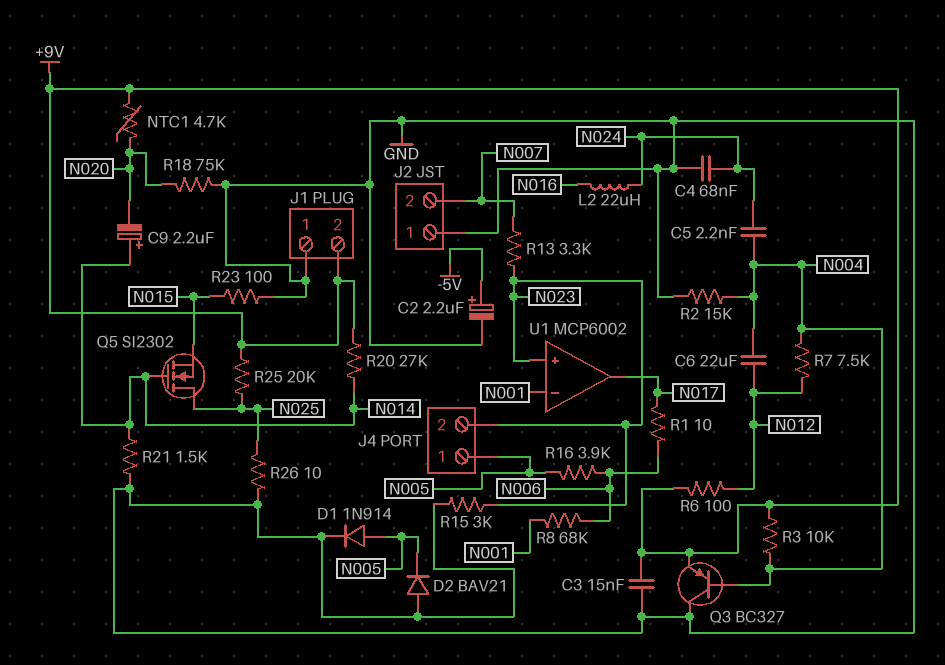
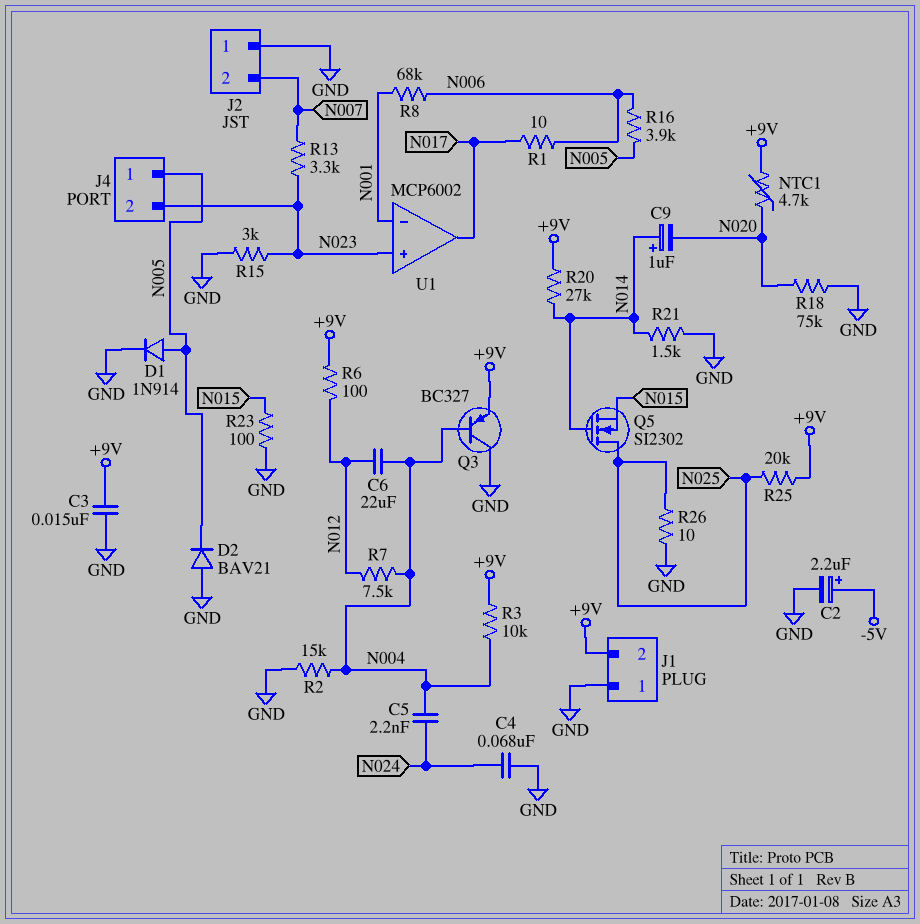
C9: 2.2uF (plus N014, minus N020) -> 1uF (plus N014, minus N020)
L2: 22uH (N016, N024) -> none

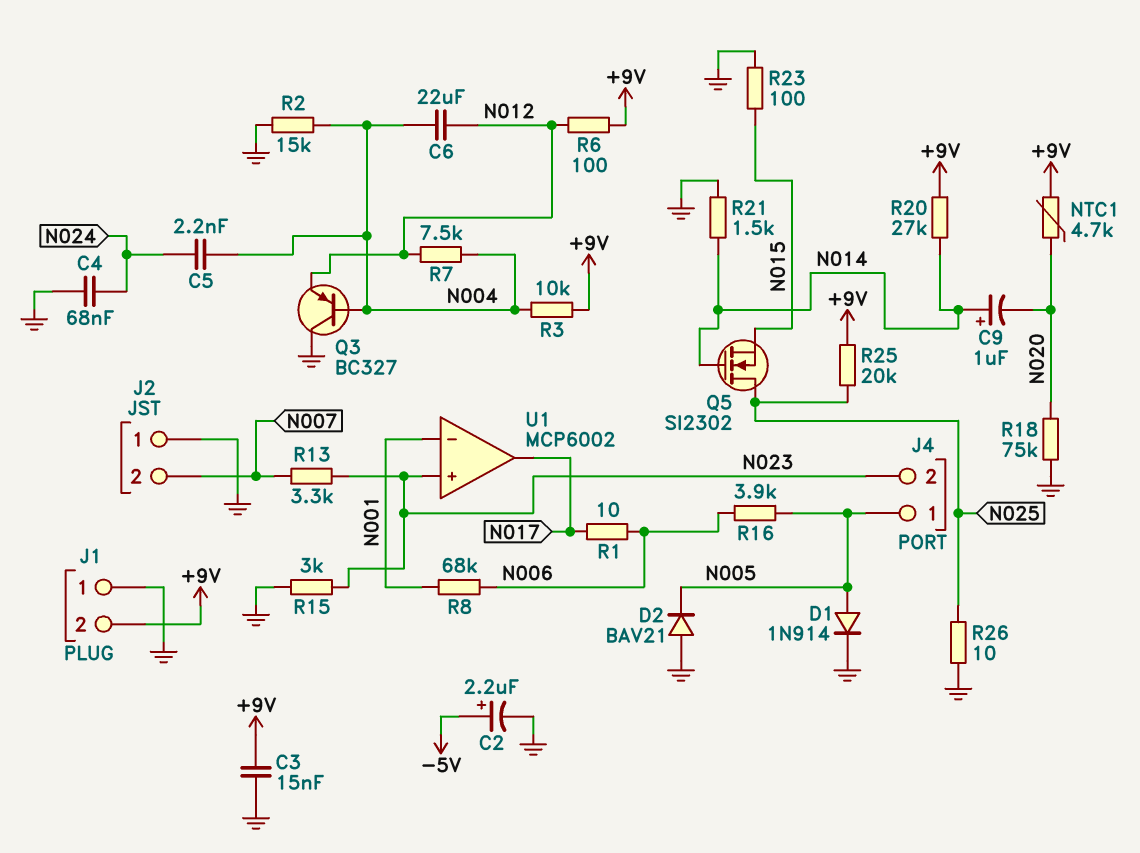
Q3: PNP BC327 (B N004, C GND, E +9V) -> PNP BC327 (B N004, C GND, E N012)

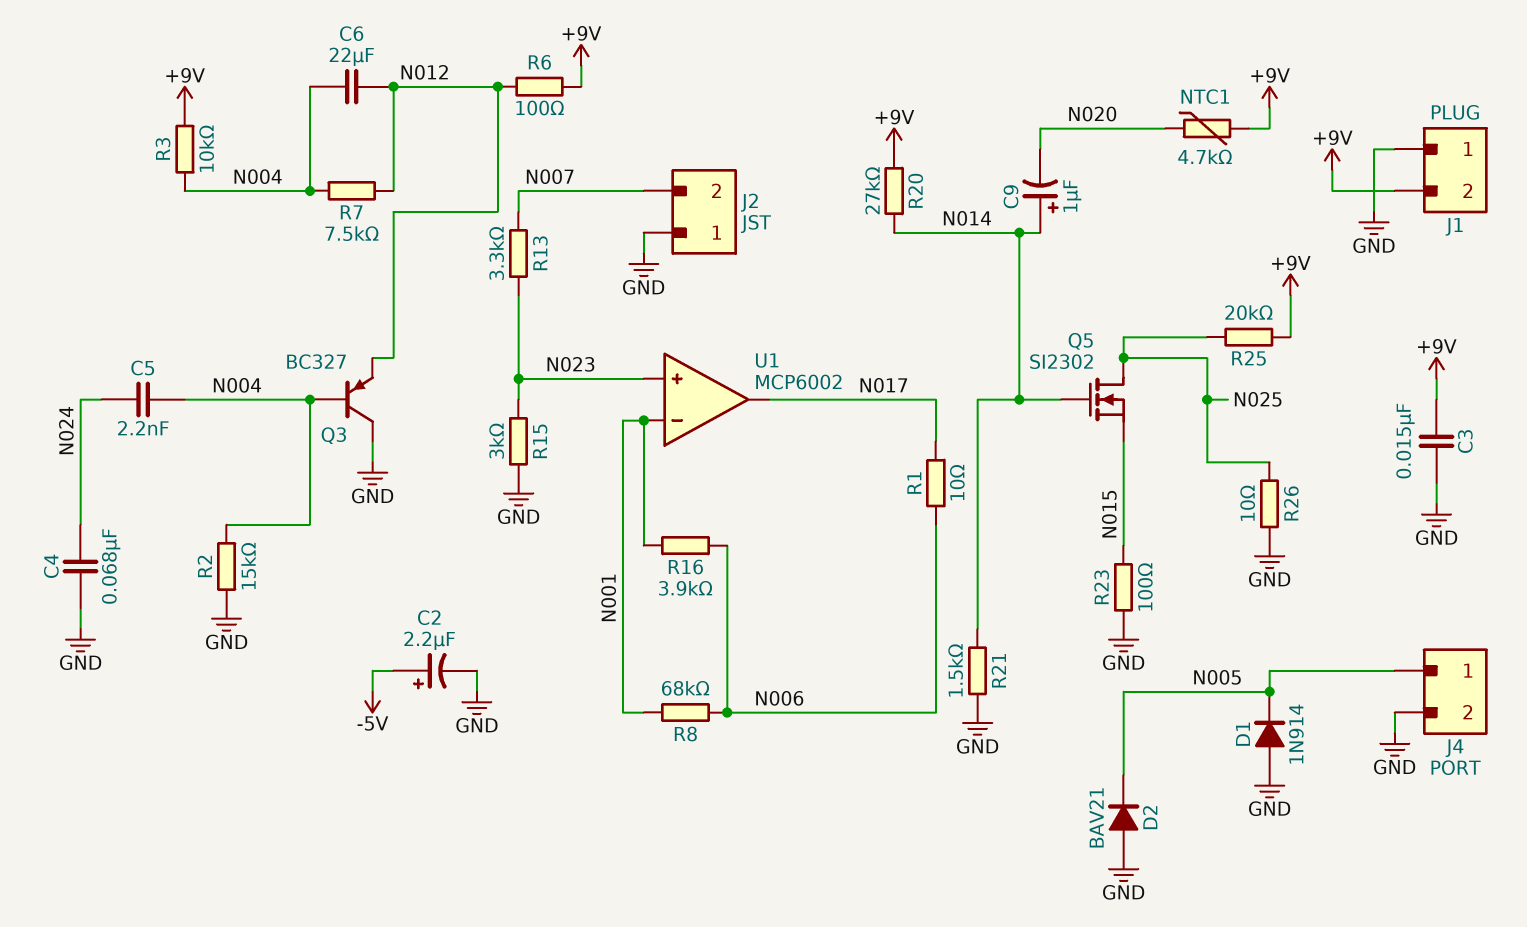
D1: diode 1N914 (A N005, K GND) -> diode 1N914 (A GND, K N005)
J4 pin 2: N023 -> GND
R16: 3.9k (N005, N006) -> 3.9k (N001, N006)
R18: 75k (GND, N020) -> none

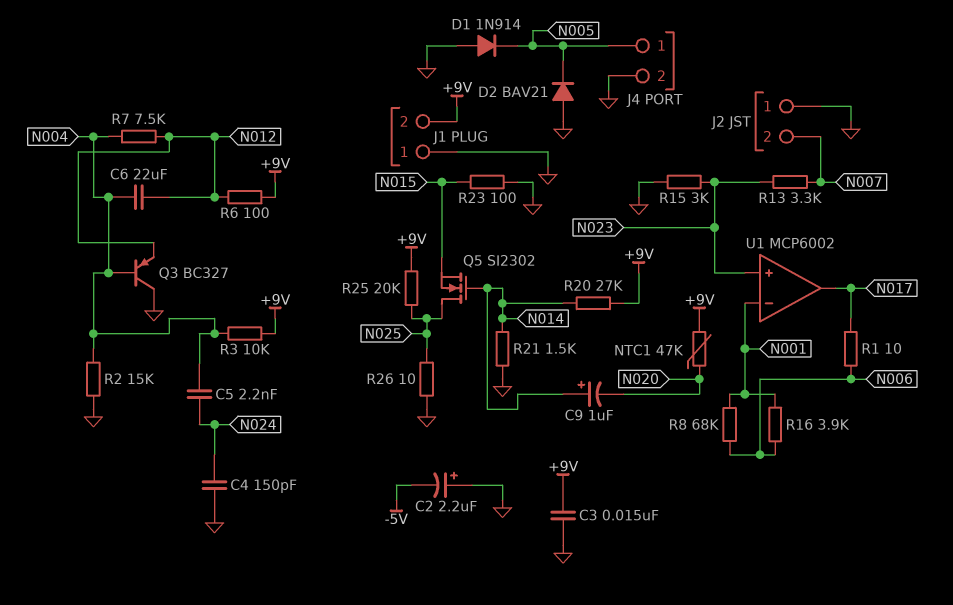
C2: 2.2uF (plus -5V, minus GND) -> 2.2uF (plus GND, minus -5V)
C4: 68nF (GND, N024) -> 150pF (GND, N024)
NTC1: 4.7k (+9V, N020) -> 47k (+9V, N020)

